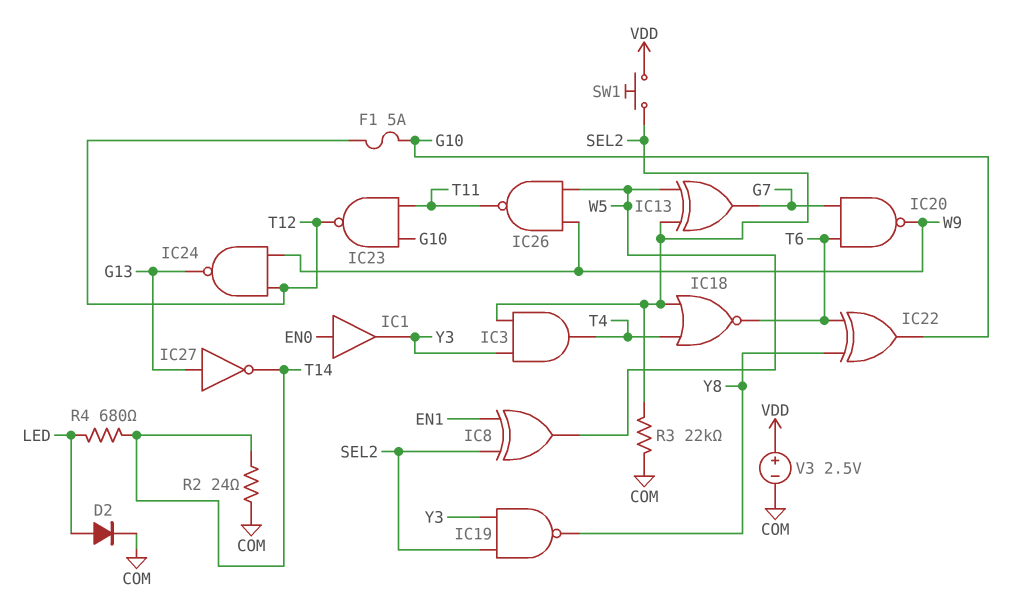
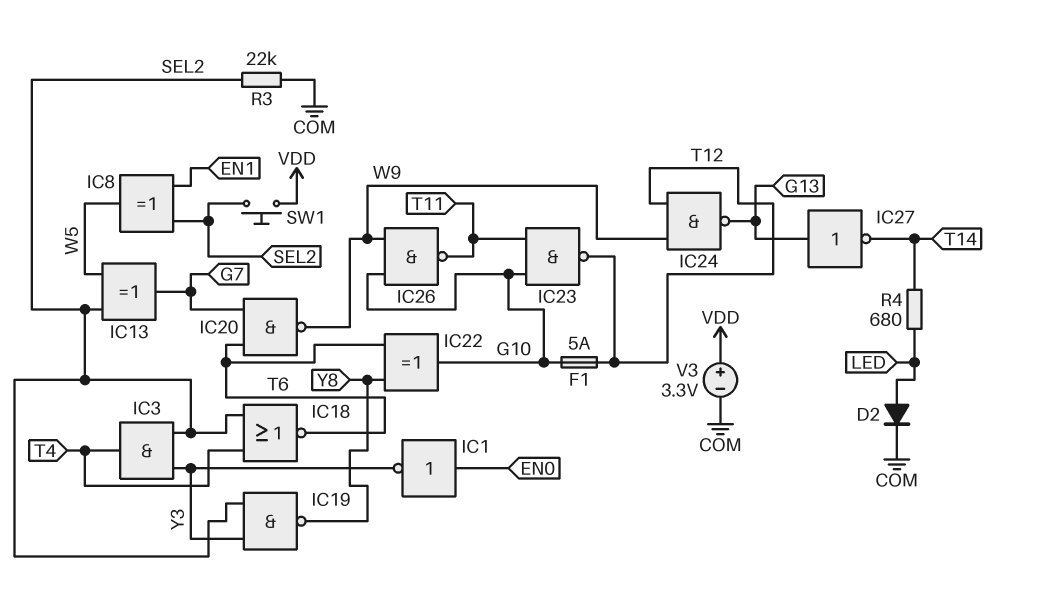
IC1: buffer (in EN0, out Y3) -> NOT (in EN0, out Y3)
IC26: NAND (in W5, in W9, out T11) -> NAND (in G10, in W9, out T11)
R2: 24 (COM, T14) -> none
V3: 2.5V (plus VDD, minus COM) -> 3.3V (plus VDD, minus COM)

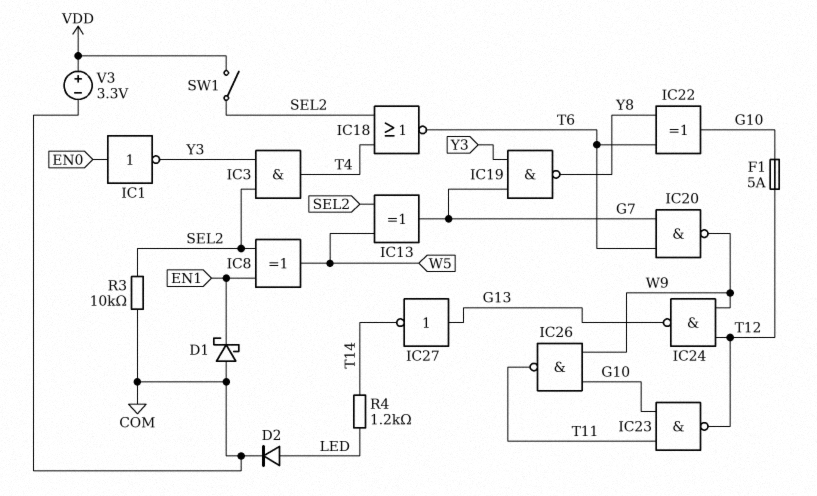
D1: none -> schottky (A COM, K EN1)
IC19: NAND (in SEL2, in Y3, out Y8) -> NAND (in G7, in Y3, out Y8)
R3: 22k (COM, SEL2) -> 10k (COM, SEL2)
R4: 680 (LED, T14) -> 1.2k (LED, T14)
SW1: button (SEL2, VDD) -> switch (SEL2, VDD)

